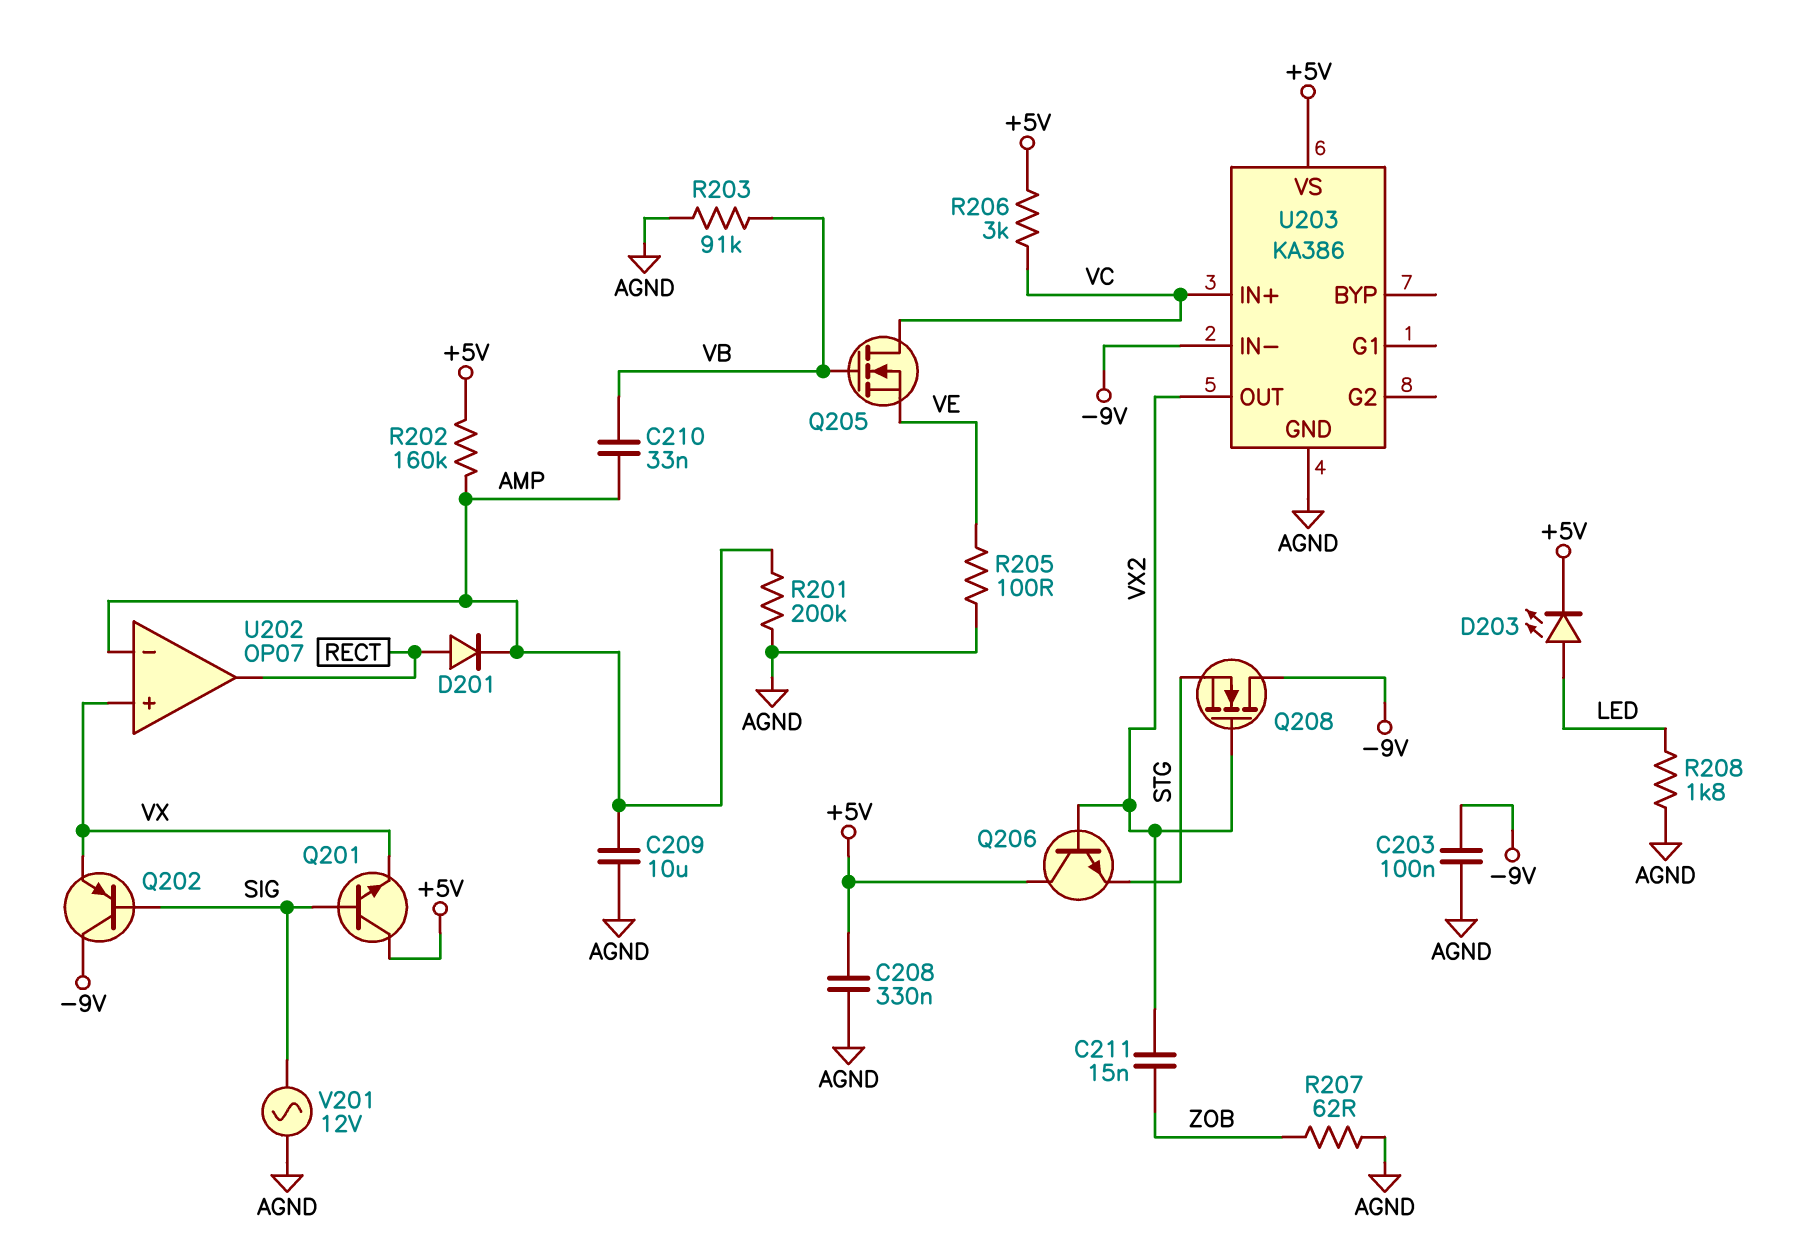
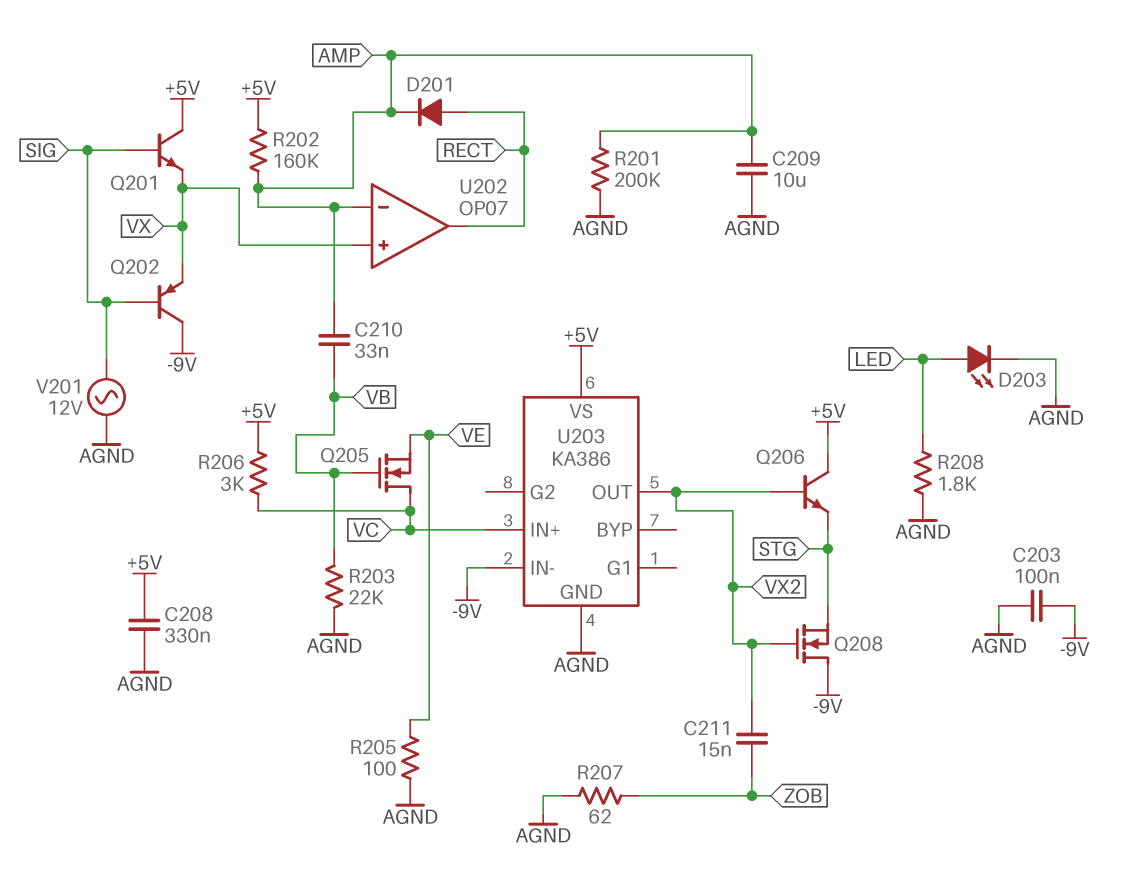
D203: LED (A LED, K +5V) -> LED (A LED, K AGND)
R203: 91k (AGND, VB) -> 22k (AGND, VB)

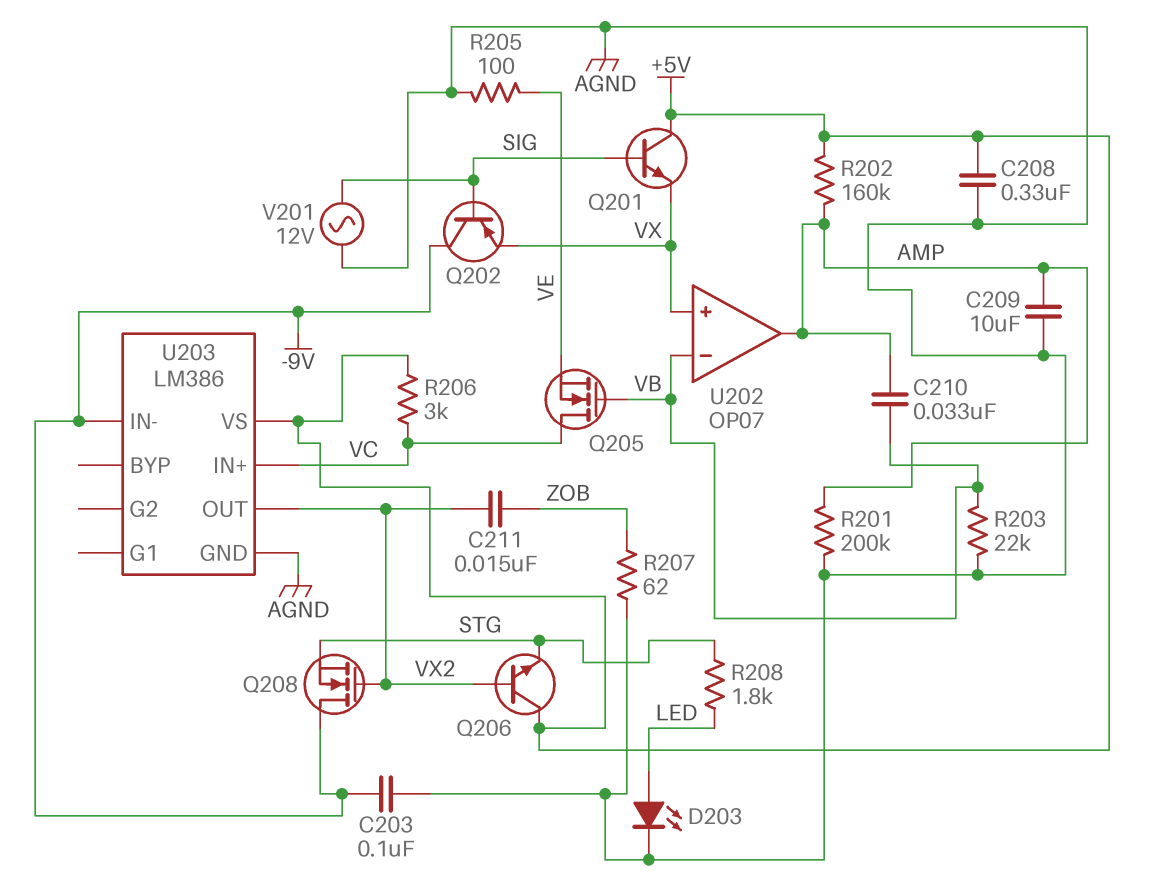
D201: diode (A RECT, K AMP) -> none
R208: 1.8k (AGND, LED) -> 1.8k (LED, STG)
U202 pin in-: AMP -> VB
U202 pin out: RECT -> AMP
U203: KA386 -> LM386

